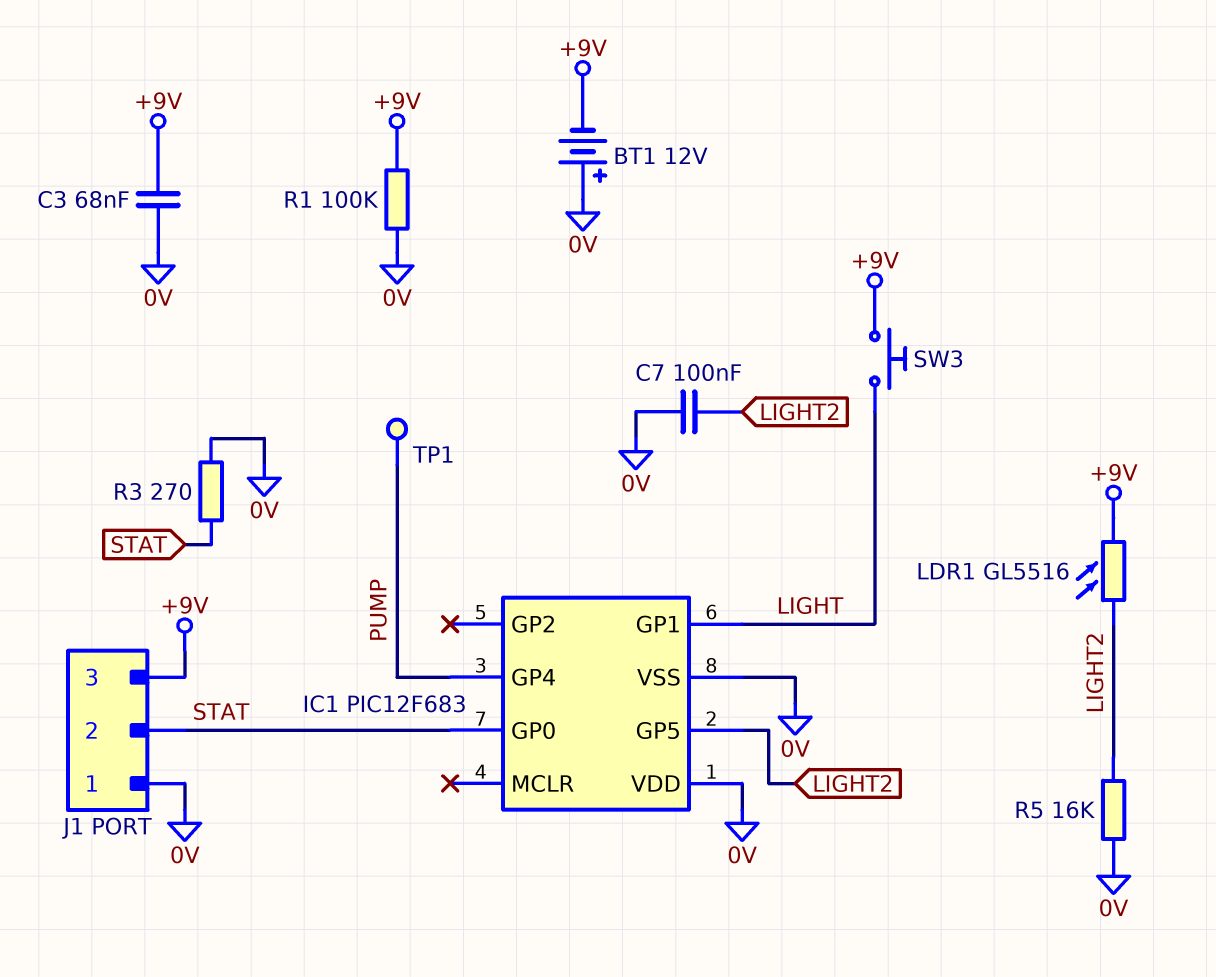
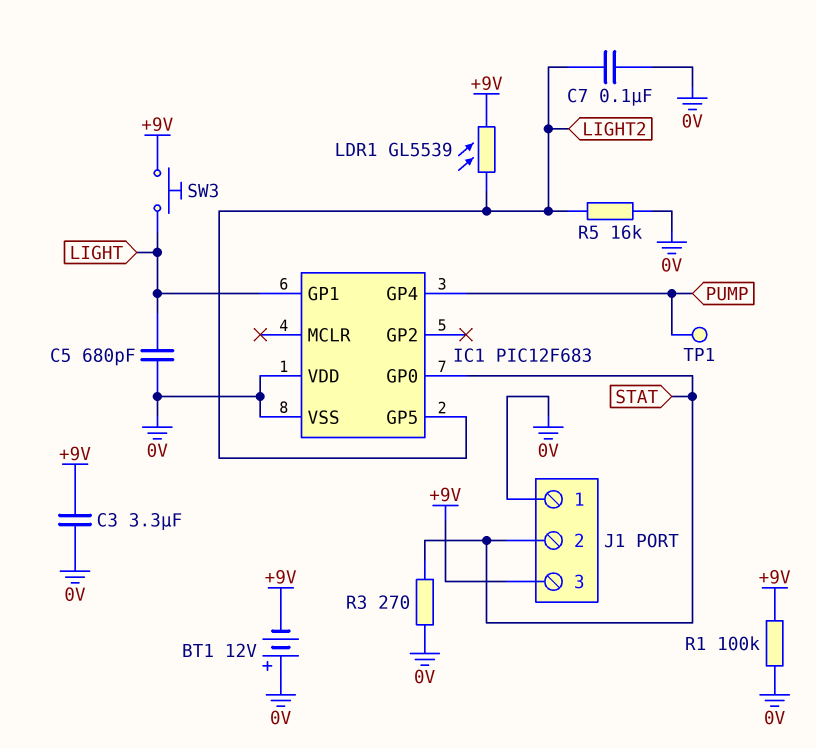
C3: 68nF (+9V, 0V) -> 3.3uF (+9V, 0V)
C5: none -> 680pF (0V, LIGHT)
LDR1: GL5516 (+9V, LIGHT2) -> GL5539 (+9V, LIGHT2)

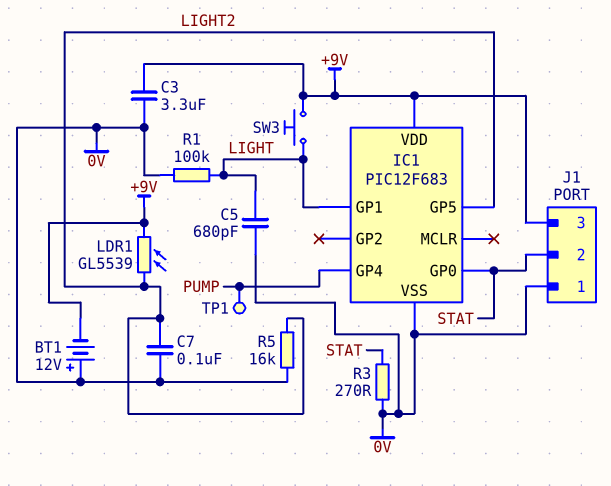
IC1 pin VDD: 0V -> +9V
R1: 100k (+9V, 0V) -> 100k (0V, LIGHT)

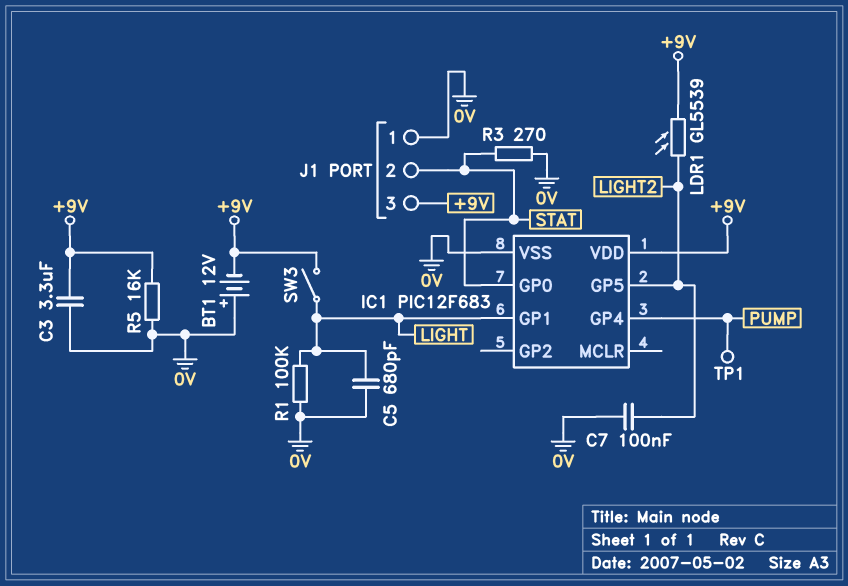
R5: 16k (0V, LIGHT2) -> 16k (+9V, 0V)
SW3: button (+9V, LIGHT) -> switch (+9V, LIGHT)

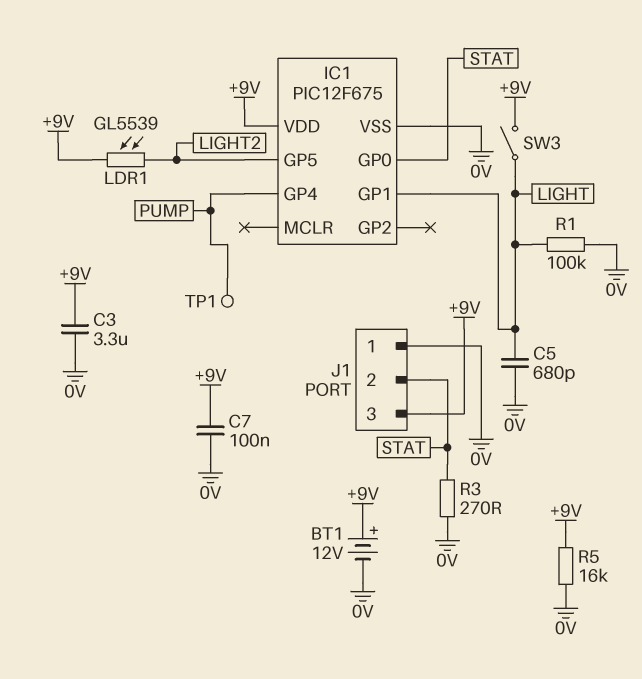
BT1: 12V (plus 0V, minus +9V) -> 12V (plus +9V, minus 0V)
C7: 100nF (0V, LIGHT2) -> 100nF (+9V, 0V)
IC1: PIC12F683 -> PIC12F675

